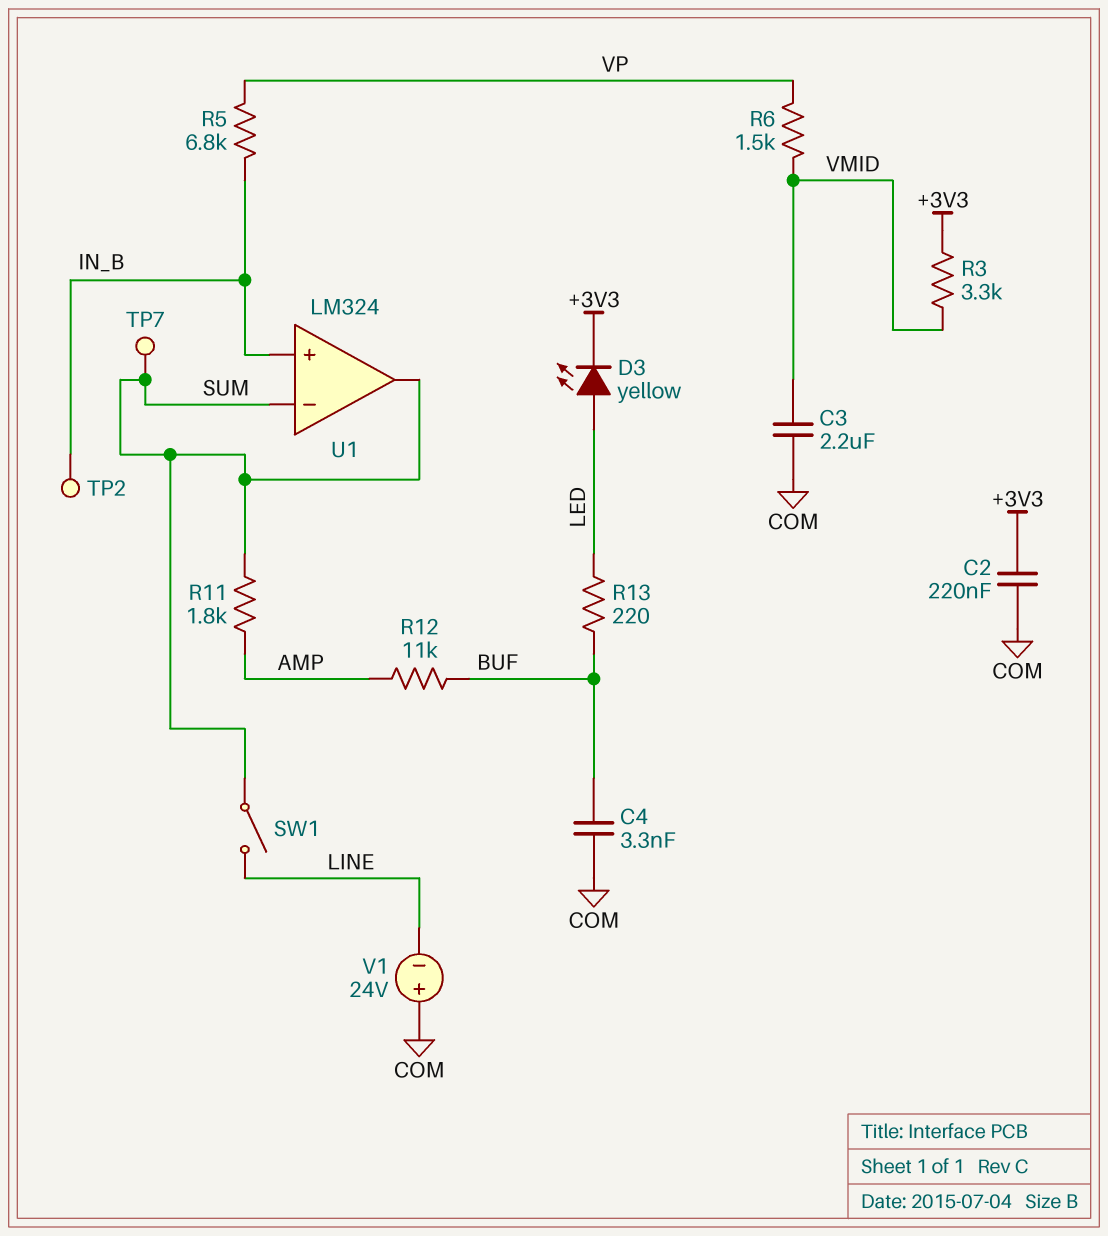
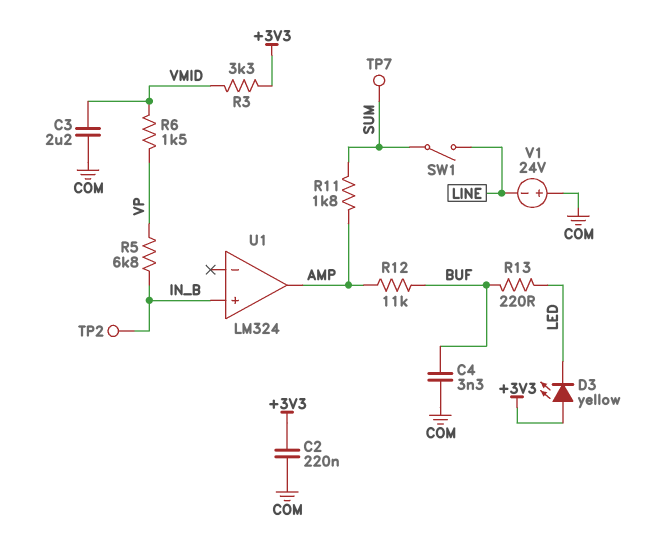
D3: LED yellow (A LED, K +3V3) -> LED yellow (A +3V3, K LED)
U1 pin in-: SUM -> none
U1 pin out: SUM -> AMP

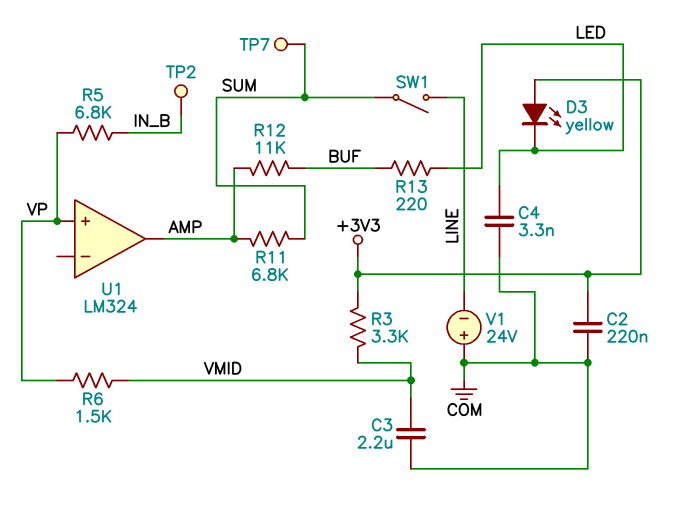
C4: 3.3nF (BUF, COM) -> 3.3nF (COM, LED)
R11: 1.8k (AMP, SUM) -> 6.8k (AMP, SUM)
U1 pin in+: IN_B -> VP

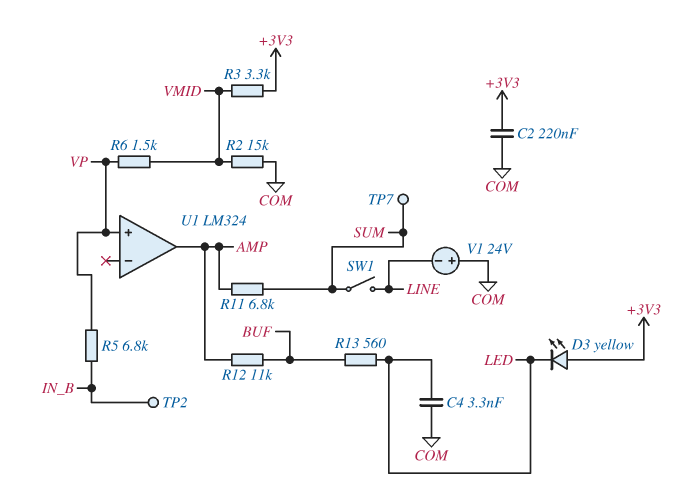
C3: 2.2uF (COM, VMID) -> none
R2: none -> 15k (COM, VMID)
R13: 220 (BUF, LED) -> 560 (BUF, LED)

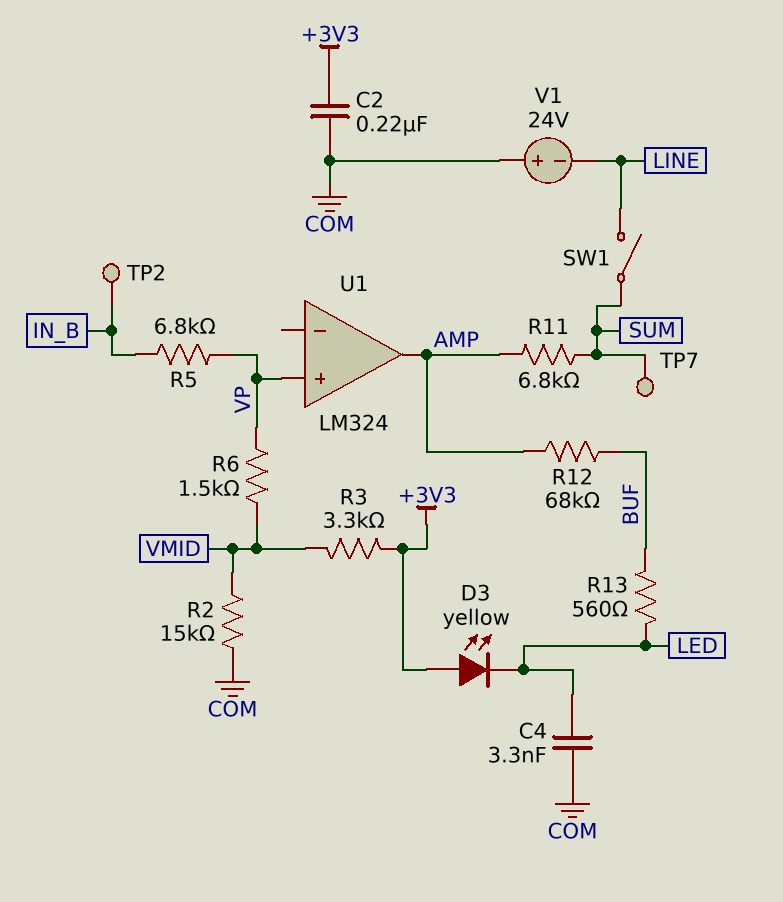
R12: 11k (AMP, BUF) -> 68k (AMP, BUF)

